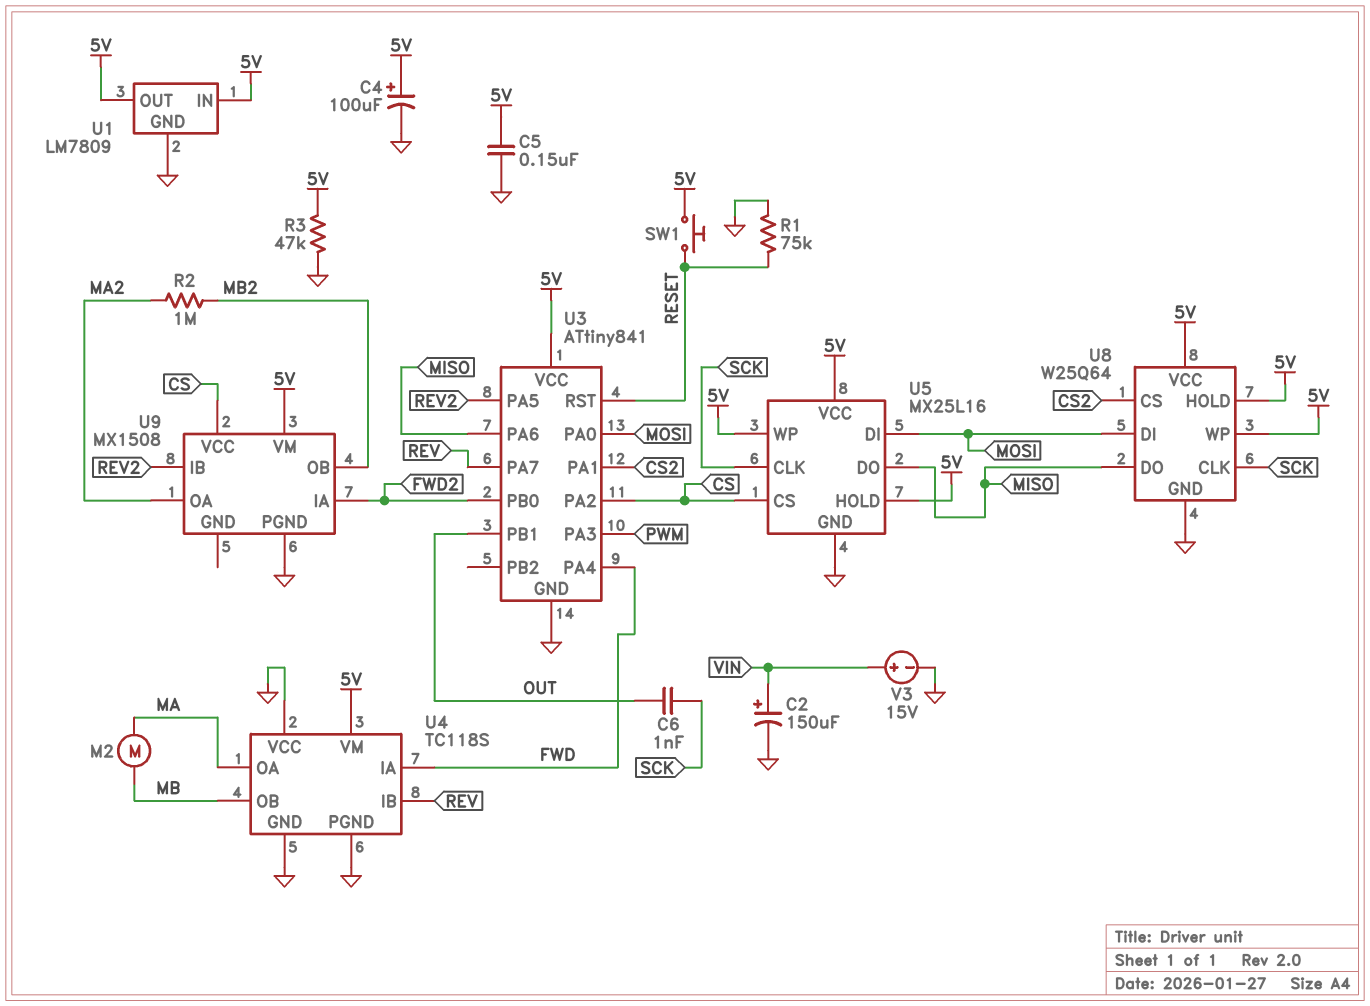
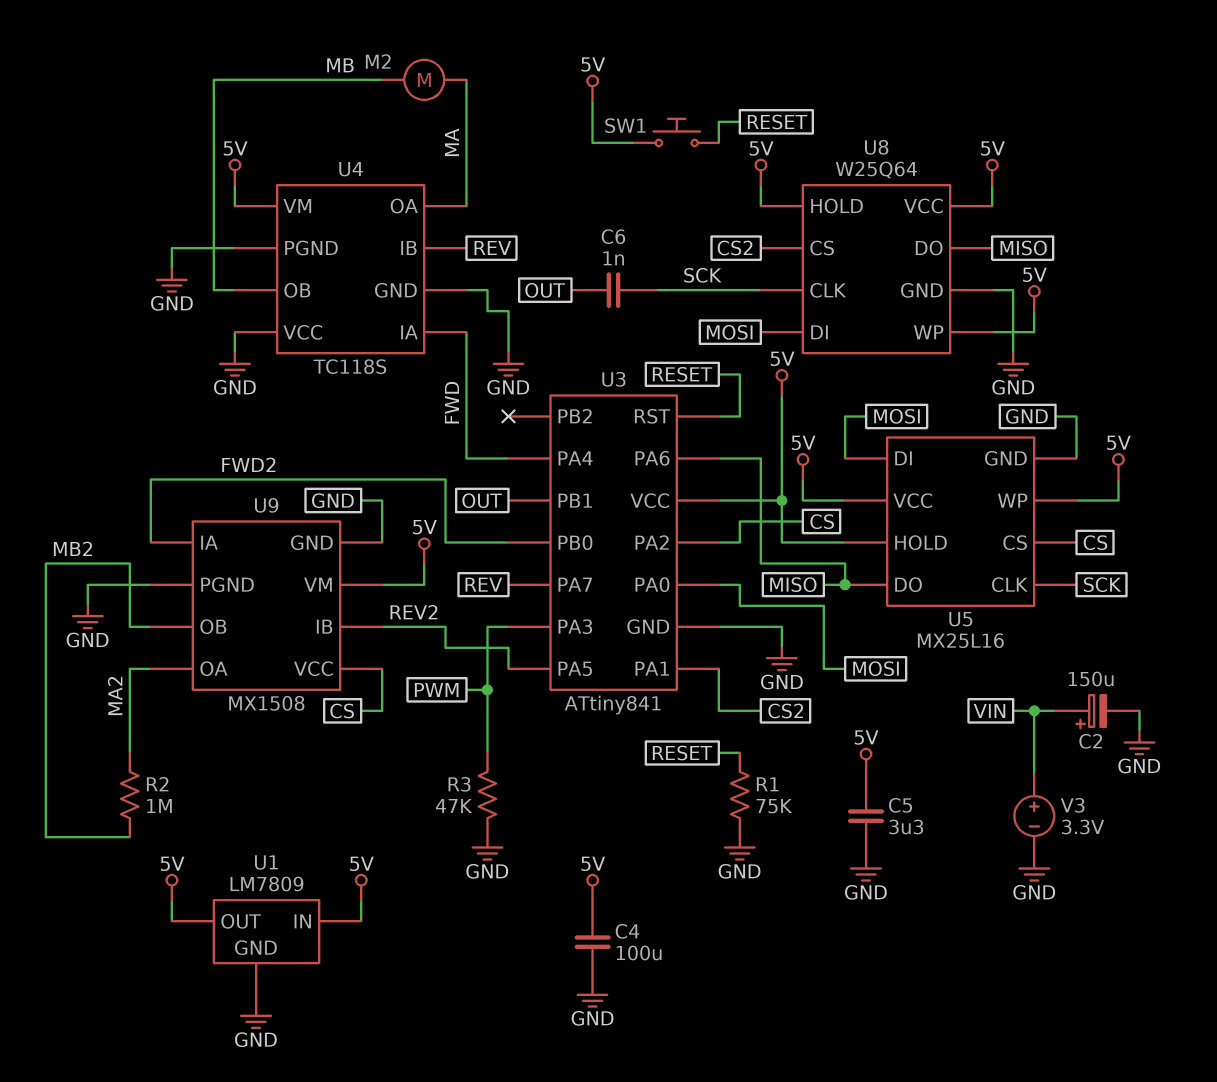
C4: 100uF (plus 5V, minus GND) -> 100uF (5V, GND)
C5: 150nF (5V, GND) -> 3.3uF (5V, GND)
R3: 47k (5V, GND) -> 47k (GND, PWM)
U9 pin GND: none -> GND
V3: 15V (plus VIN, minus GND) -> 3.3V (plus VIN, minus GND)

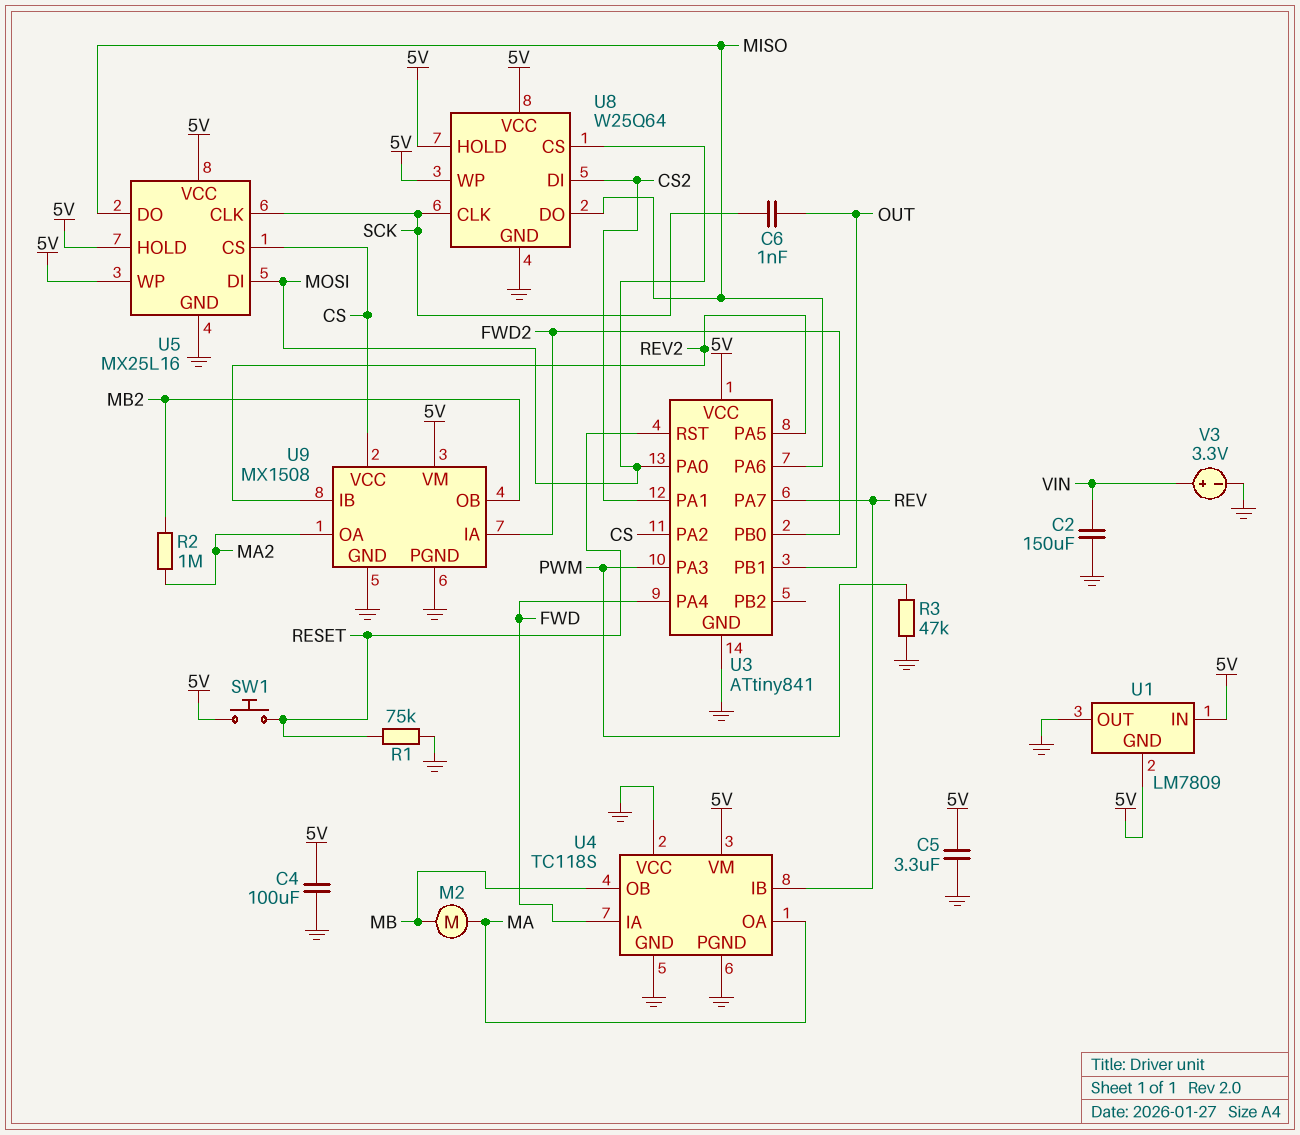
C2: 150uF (plus VIN, minus GND) -> 150uF (GND, VIN)
U1 pin GND: GND -> 5V
U1 pin OUT: 5V -> GND
U8 pin CS: CS2 -> MOSI
U8 pin DI: MOSI -> CS2

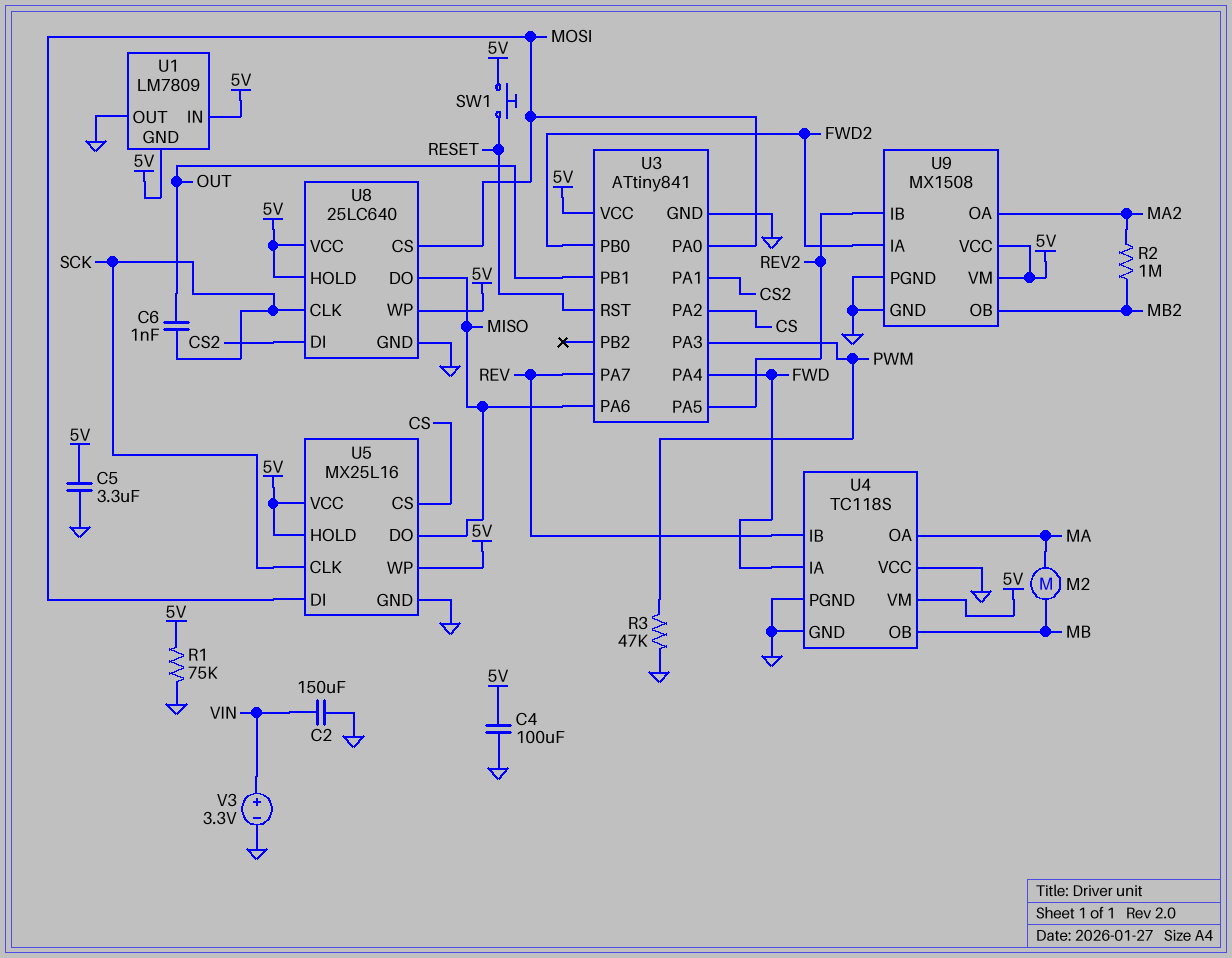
R1: 75k (GND, RESET) -> 75k (5V, GND)
U8: W25Q64 -> 25LC640
U9 pin VCC: CS -> 5V

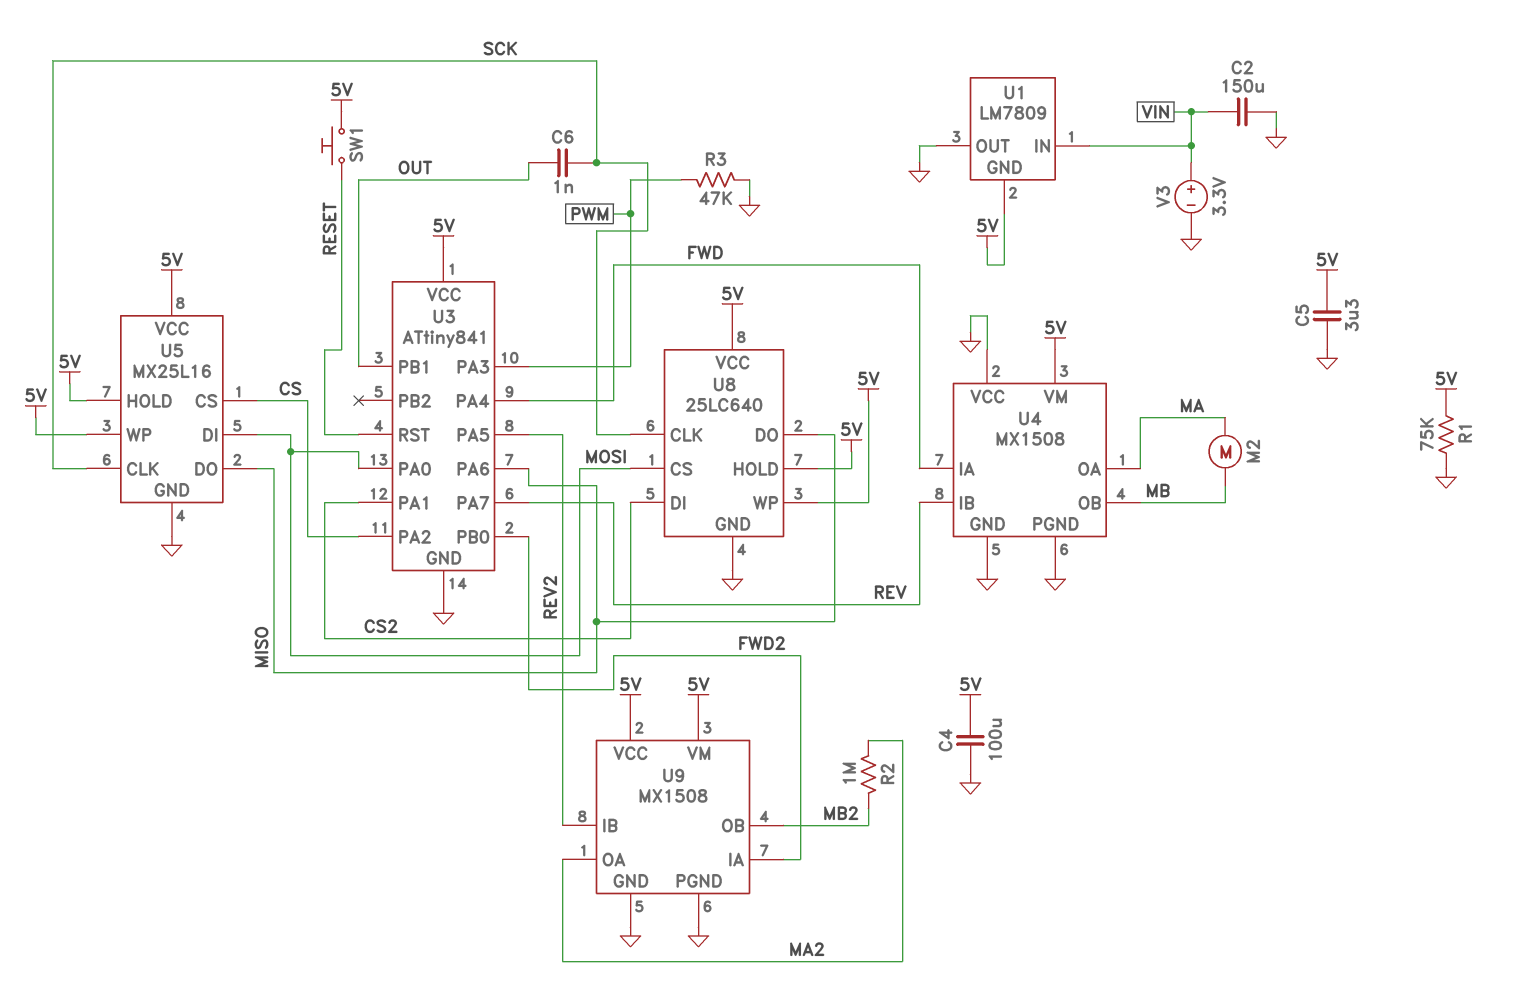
U1 pin IN: 5V -> VIN
U4: TC118S -> MX1508

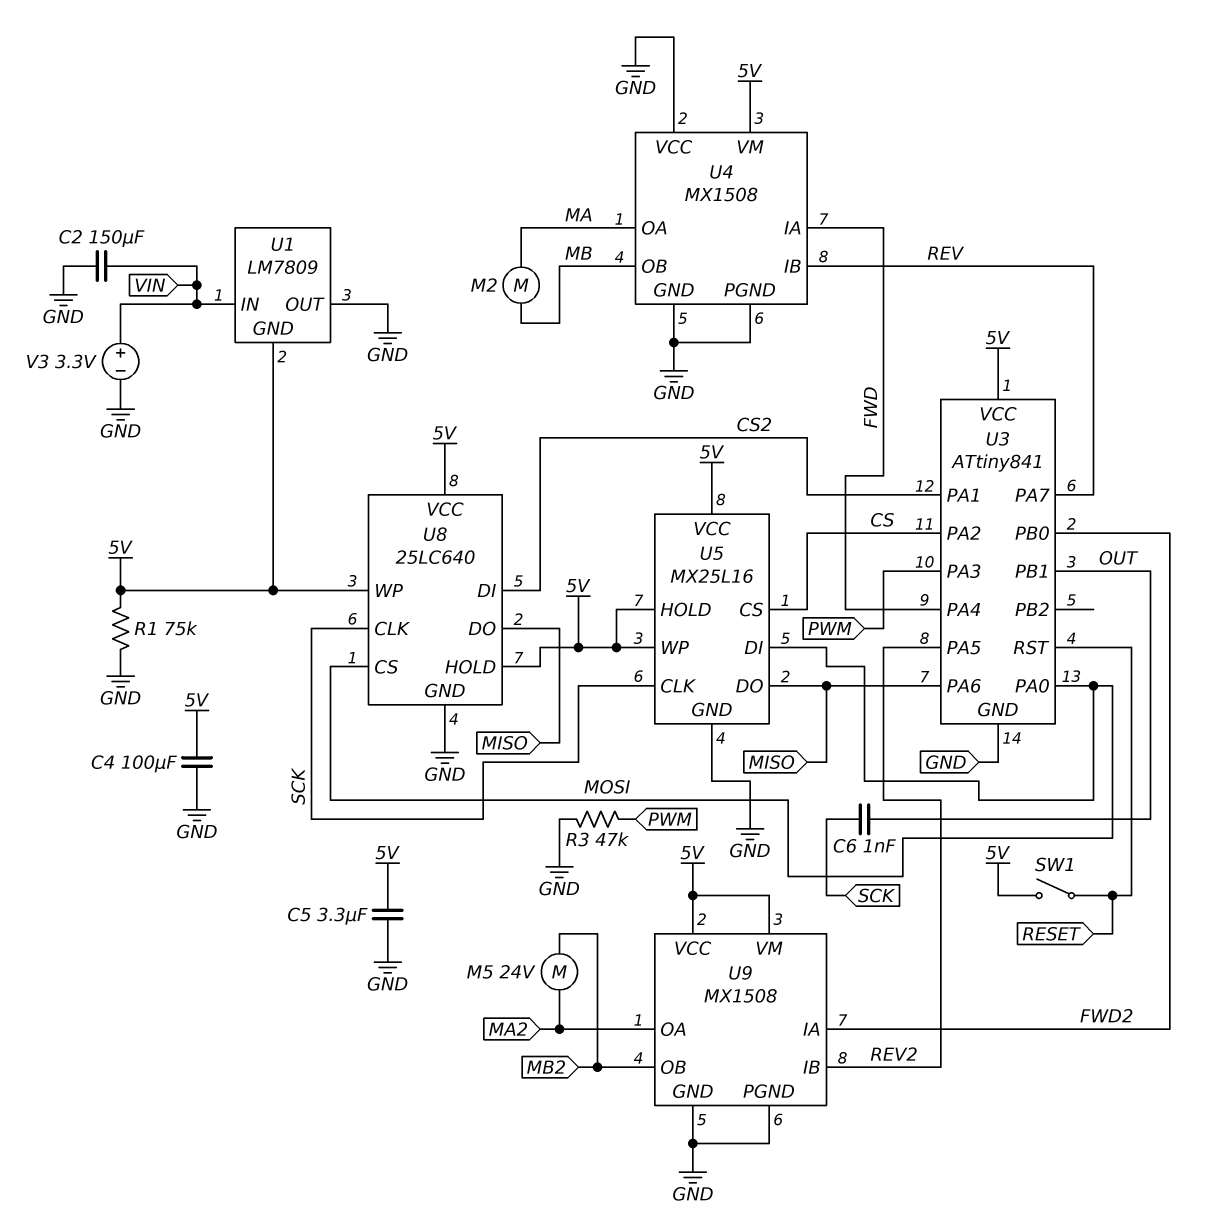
M5: none -> motor 24V (MA2, MB2)
R2: 1M (MA2, MB2) -> none
SW1: button (5V, RESET) -> switch (5V, RESET)

